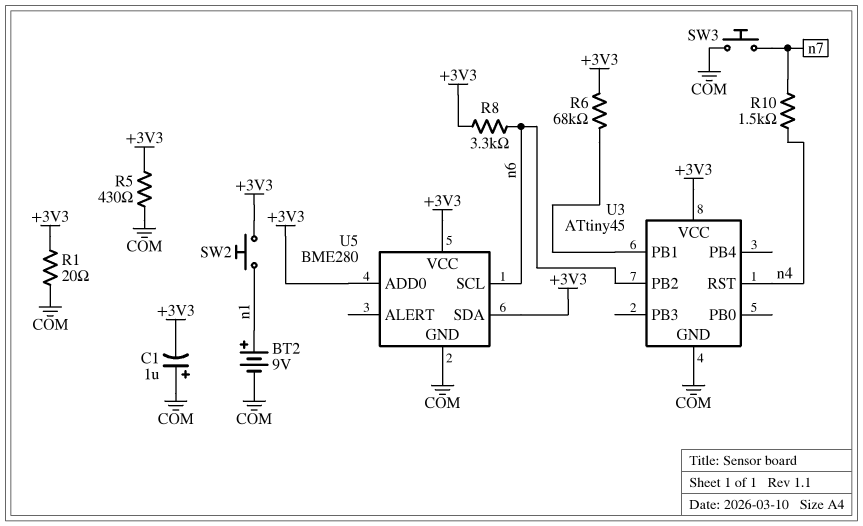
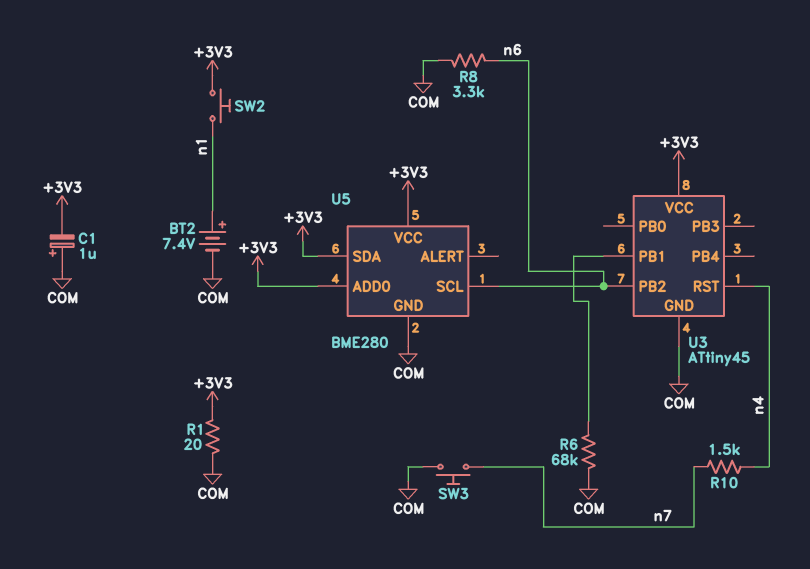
BT2: 9V (plus n1, minus COM) -> 7.4V (plus n1, minus COM)
R5: 430 (+3V3, COM) -> none
R6: 68k (+3V3, U3/PB1) -> 68k (COM, U3/PB1)
R8: 3.3k (+3V3, n6) -> 3.3k (COM, n6)

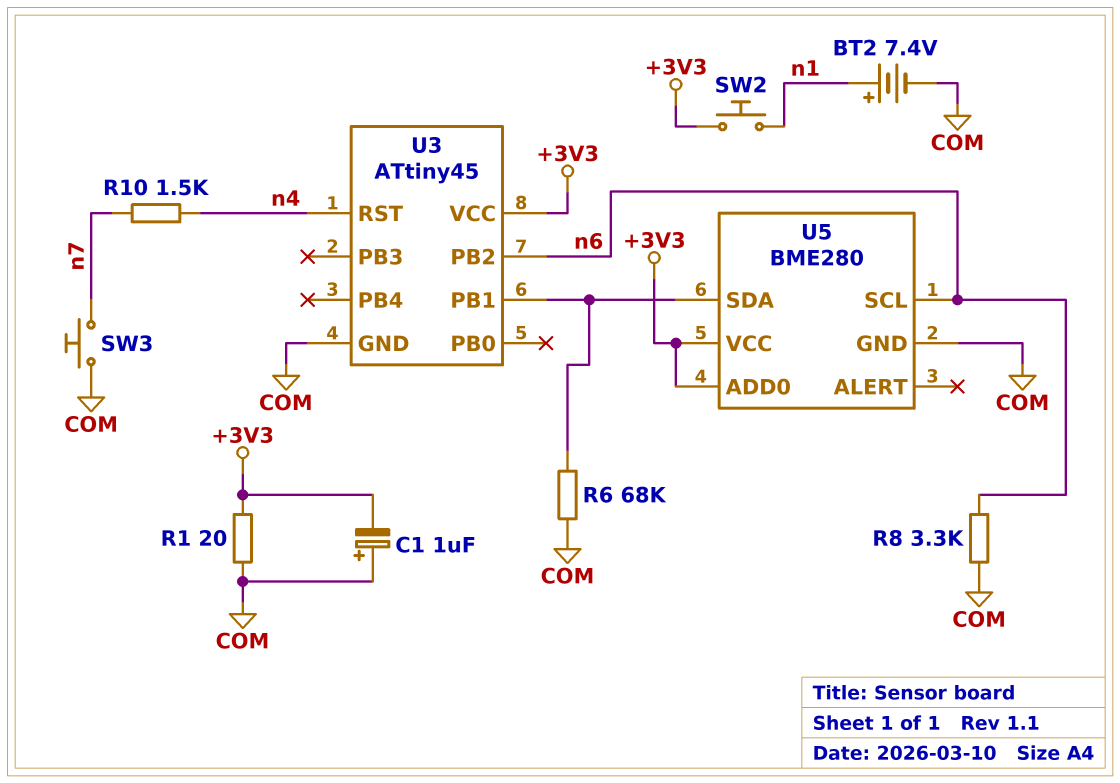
U5 pin SDA: +3V3 -> U3/PB1

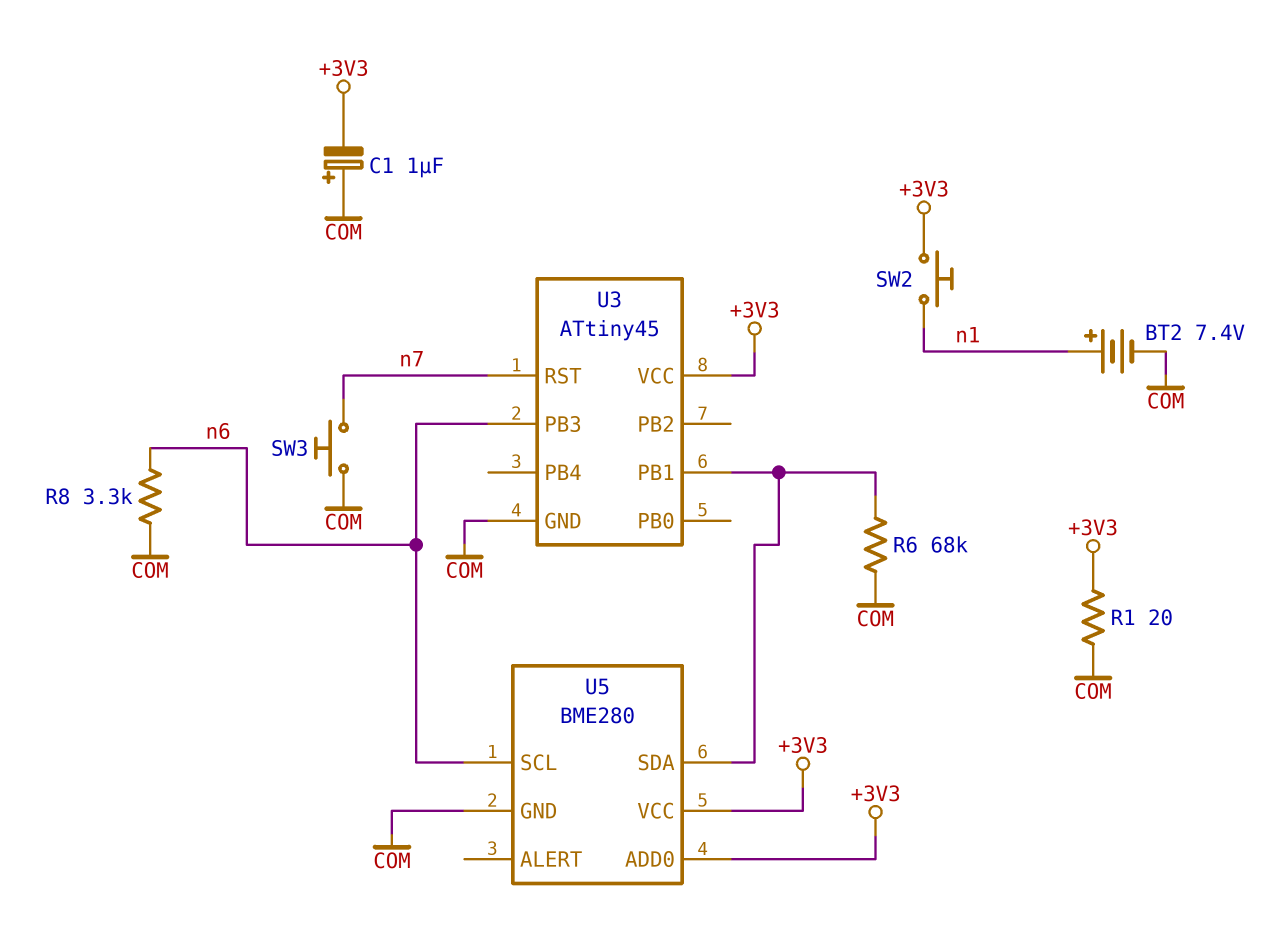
R10: 1.5k (n4, n7) -> none
U3 pin PB2: n6 -> none
U3 pin PB3: none -> n6
U3 pin RST: n4 -> n7

